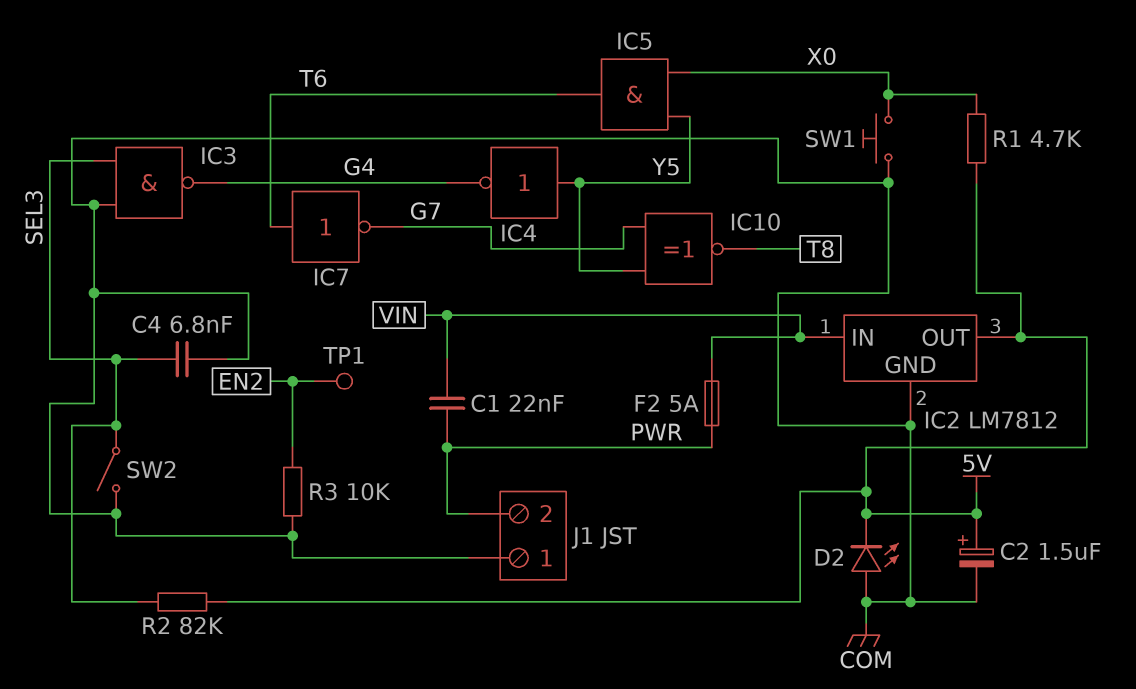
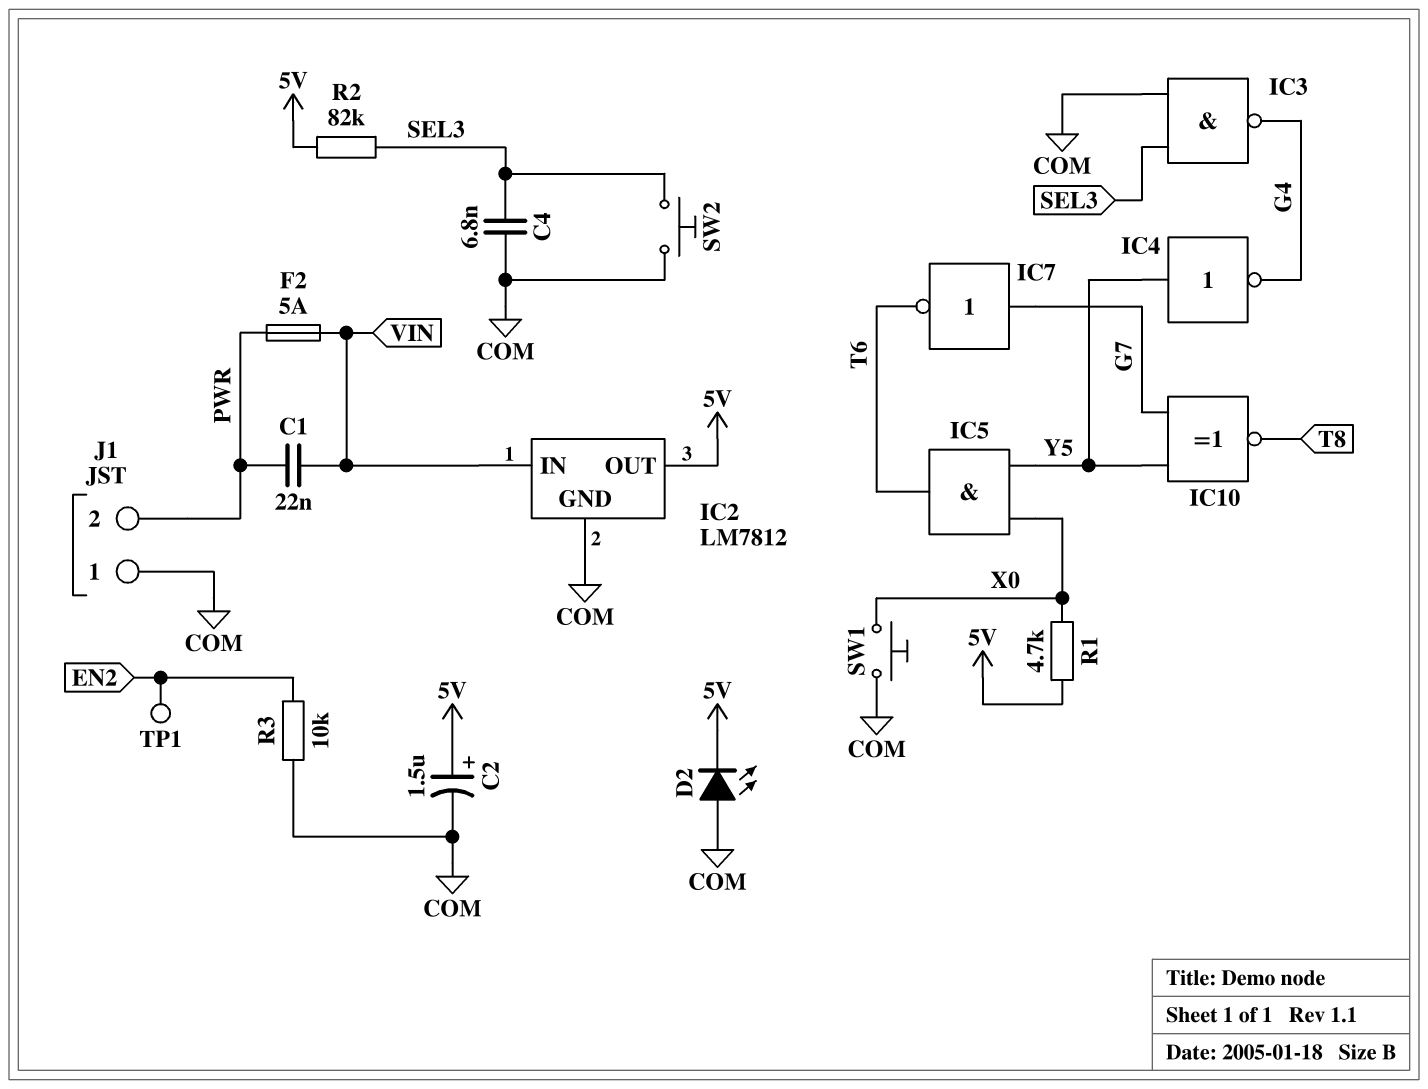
IC7: NOT (in T6, out G7) -> NOT (in G7, out T6)
SW2: switch (COM, SEL3) -> button (COM, SEL3)

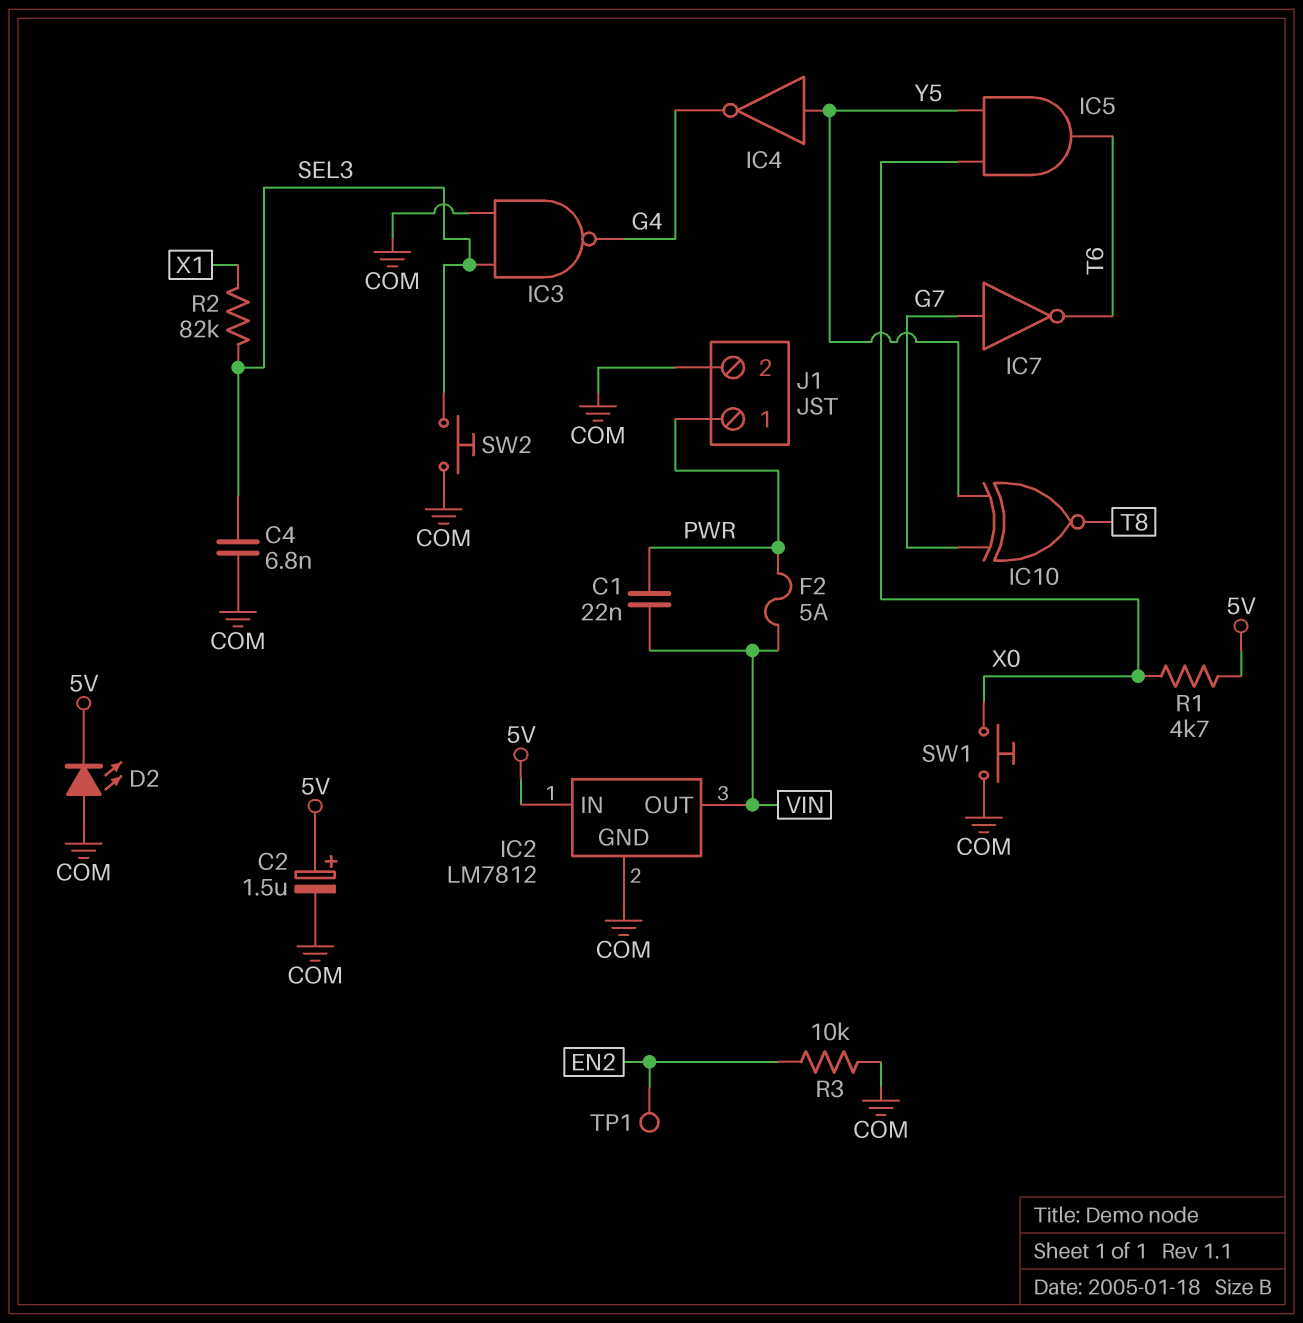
IC2 pin IN: VIN -> 5V
IC2 pin OUT: 5V -> VIN
J1 pin 1: COM -> PWR
J1 pin 2: PWR -> COM
R2: 82k (5V, SEL3) -> 82k (SEL3, X1)

